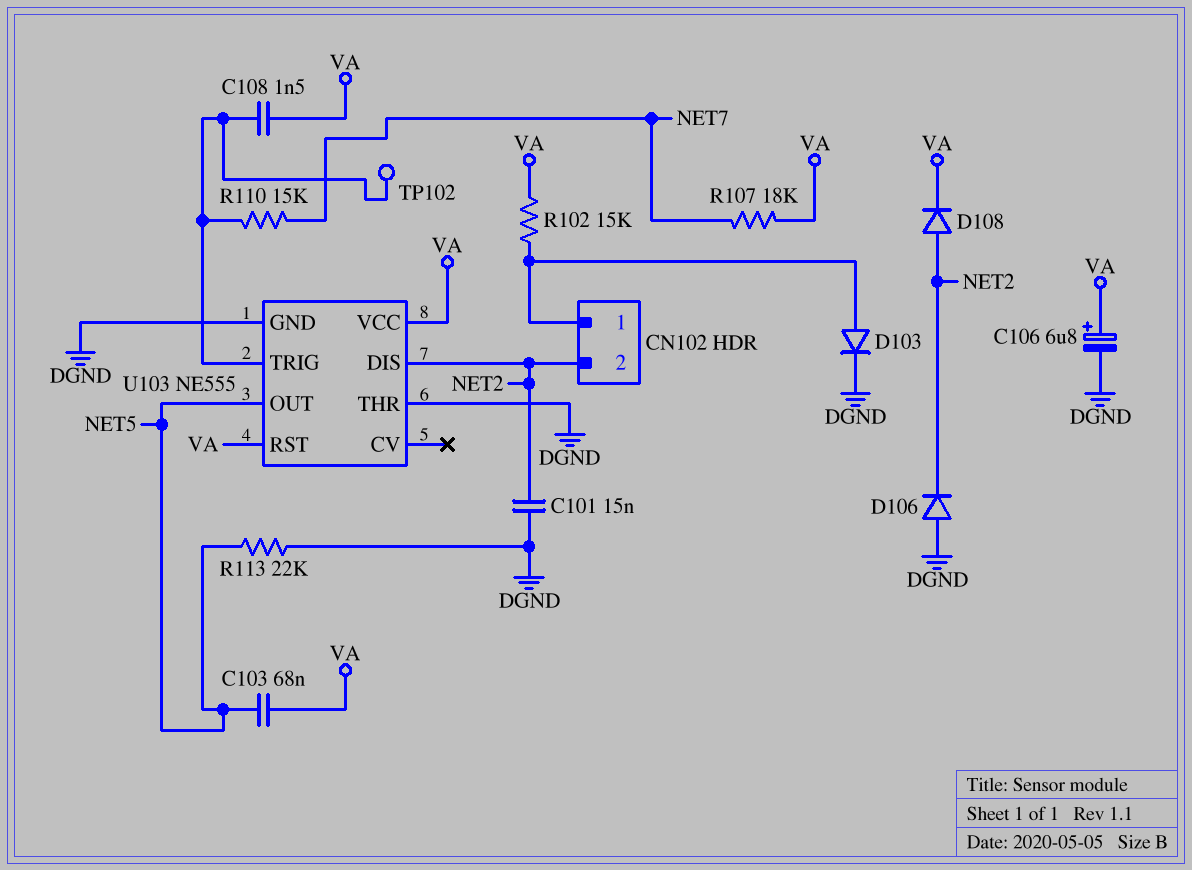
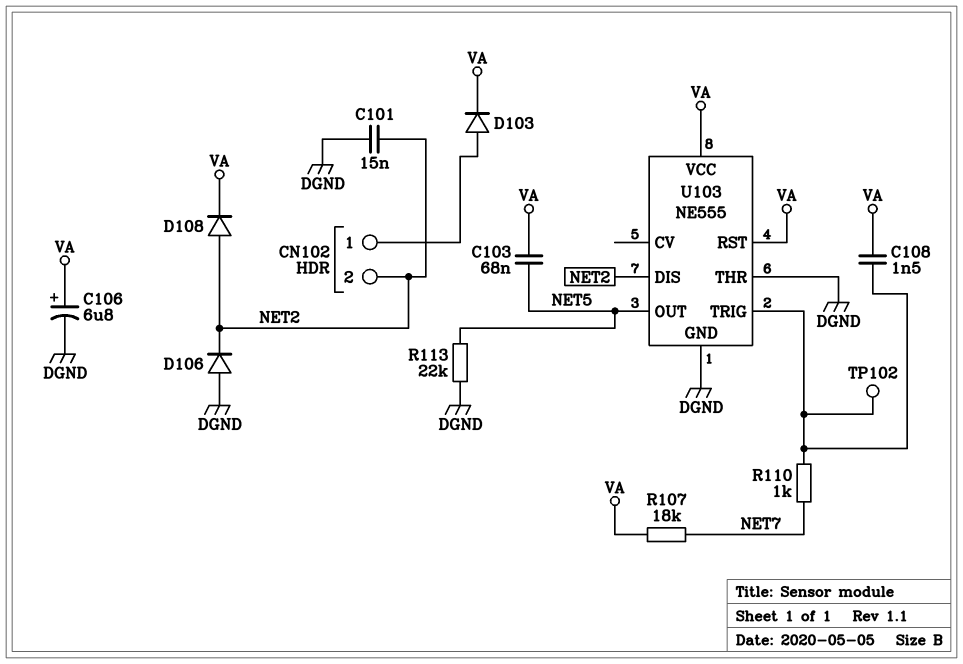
D103: diode (A CN102/1, K DGND) -> diode (A CN102/1, K VA)
R102: 15k (CN102/1, VA) -> none
R110: 15k (NET7, U103/TRIG) -> 1k (NET7, U103/TRIG)

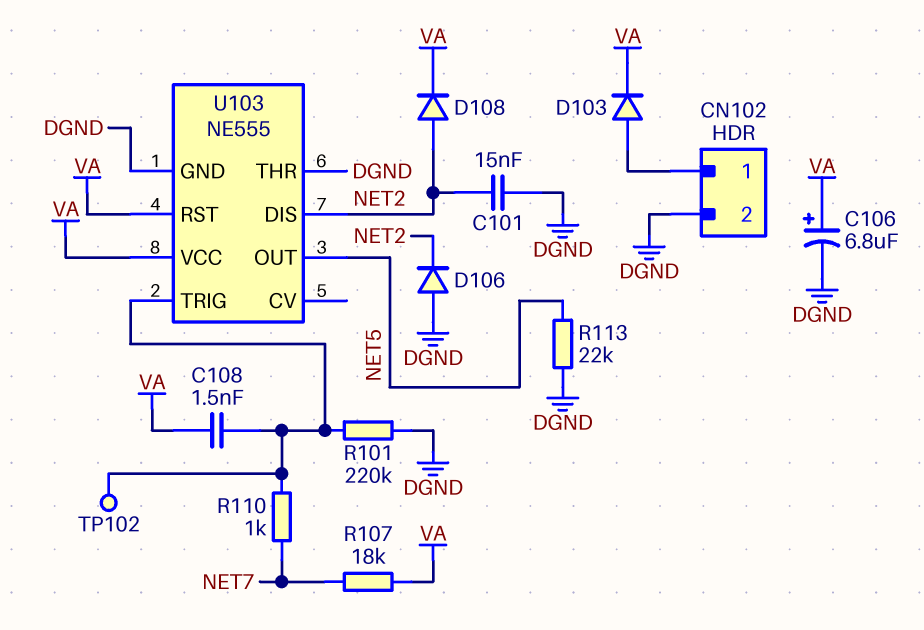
C103: 68nF (NET5, VA) -> none
CN102 pin 2: NET2 -> DGND
R101: none -> 220k (DGND, U103/TRIG)

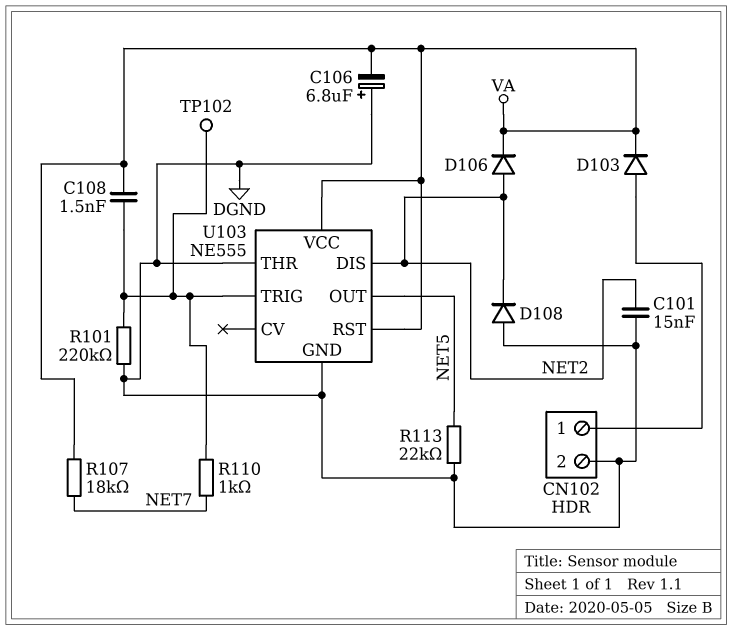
C106: 6.8uF (plus VA, minus DGND) -> 6.8uF (plus DGND, minus VA)
D106: diode (A DGND, K NET2) -> diode (A NET2, K VA)
D108: diode (A NET2, K VA) -> diode (A DGND, K NET2)

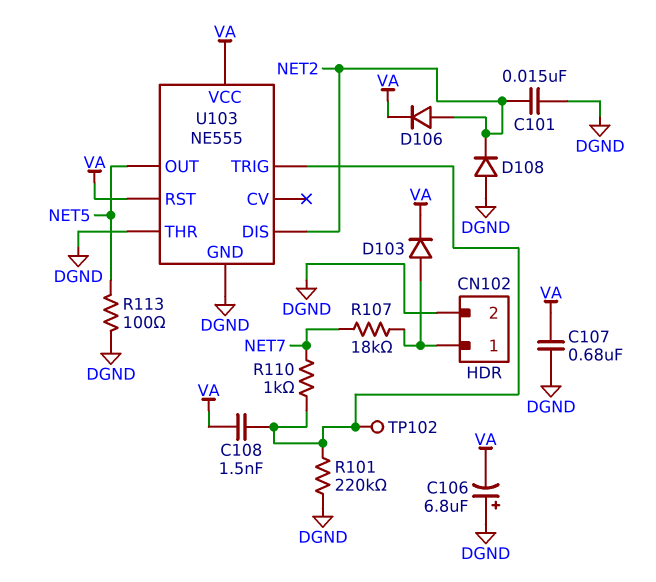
C107: none -> 680nF (DGND, VA)
R107: 18k (NET7, VA) -> 18k (CN102/1, NET7)
R113: 22k (DGND, NET5) -> 100 (DGND, NET5)

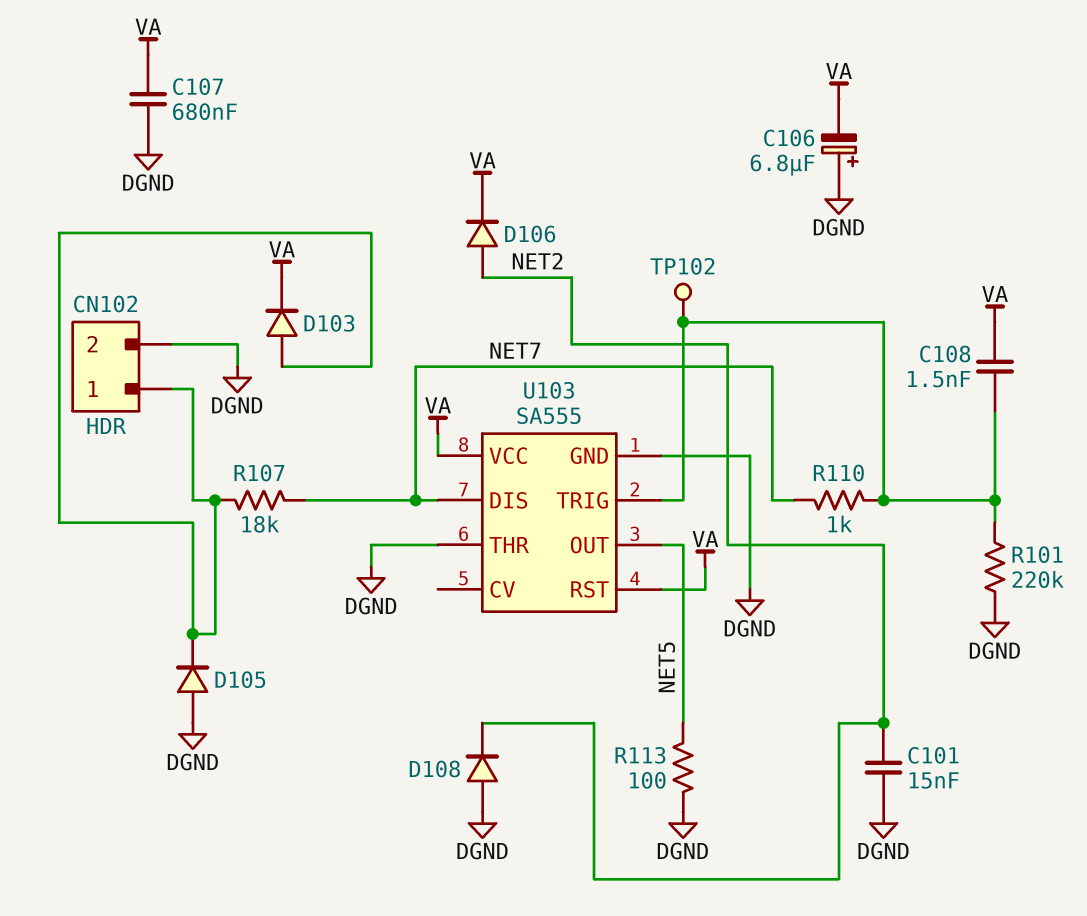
D105: none -> diode (A DGND, K CN102/1)
U103: NE555 -> SA555
U103 pin DIS: NET2 -> NET7

